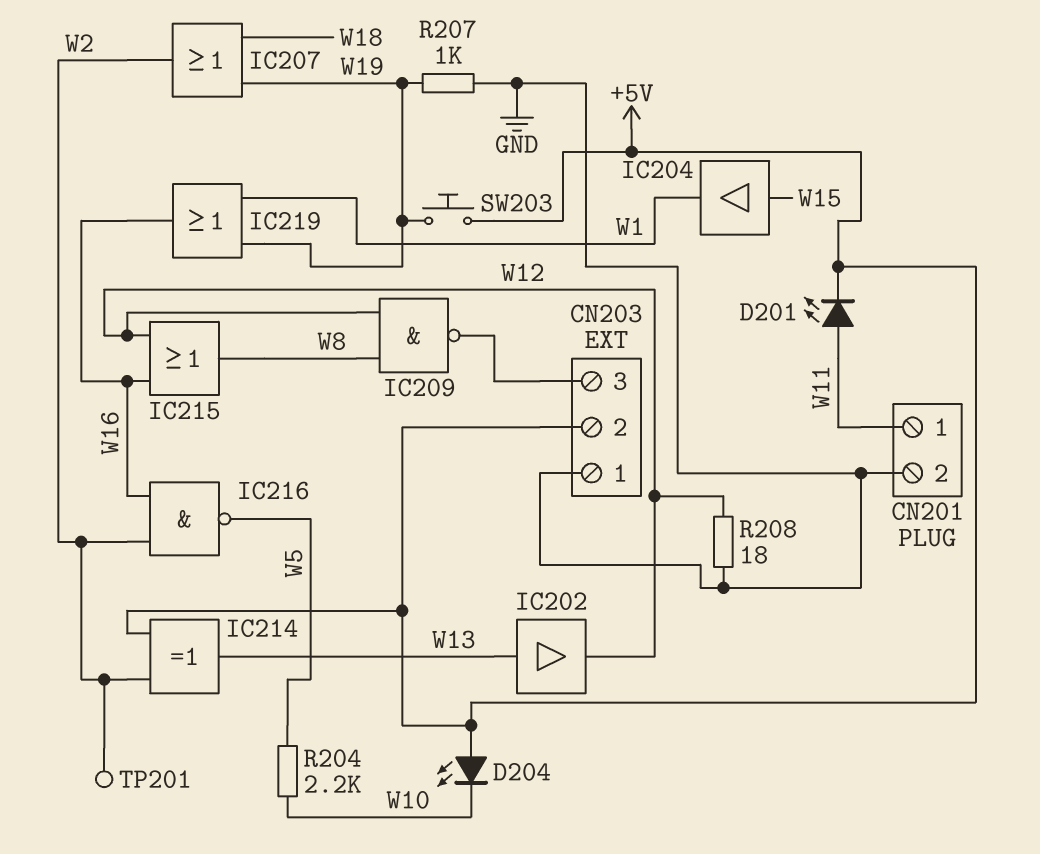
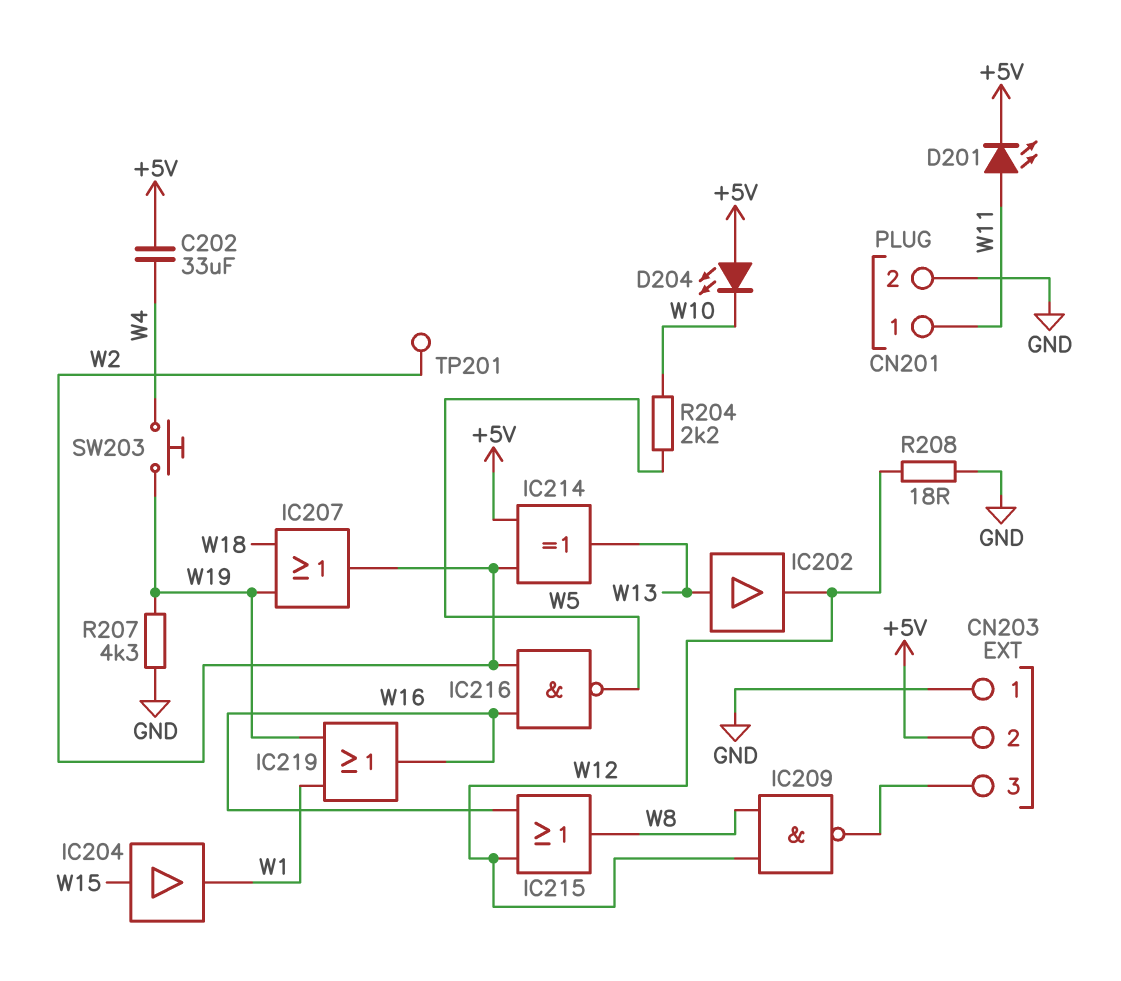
C202: none -> 33uF (+5V, W4)
R207: 1k (GND, W19) -> 4.3k (GND, W19)
SW203: button (+5V, W19) -> button (W4, W19)

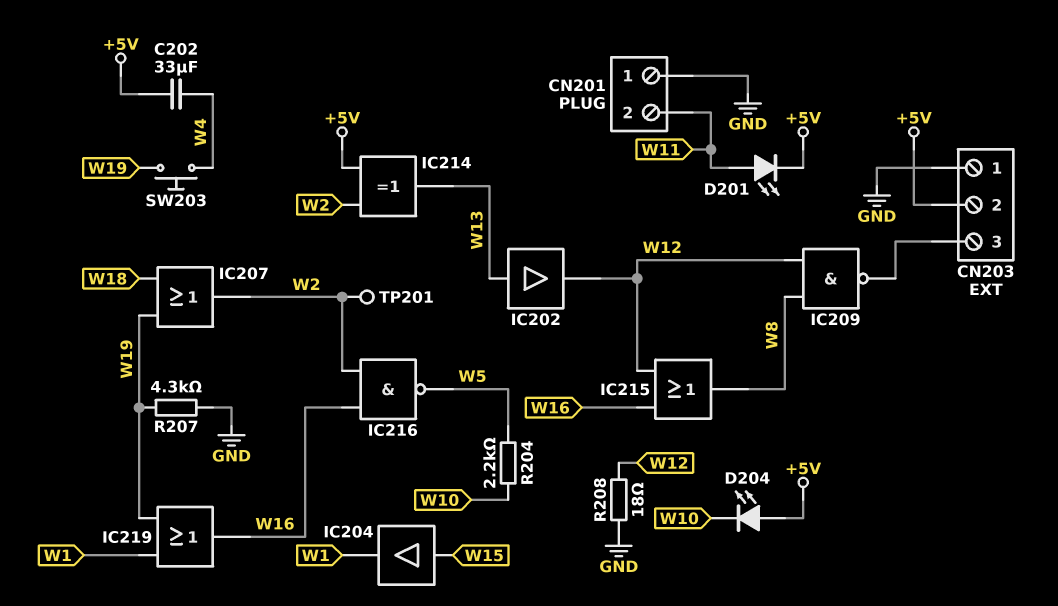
CN201 pin 1: W11 -> GND
CN201 pin 2: GND -> W11

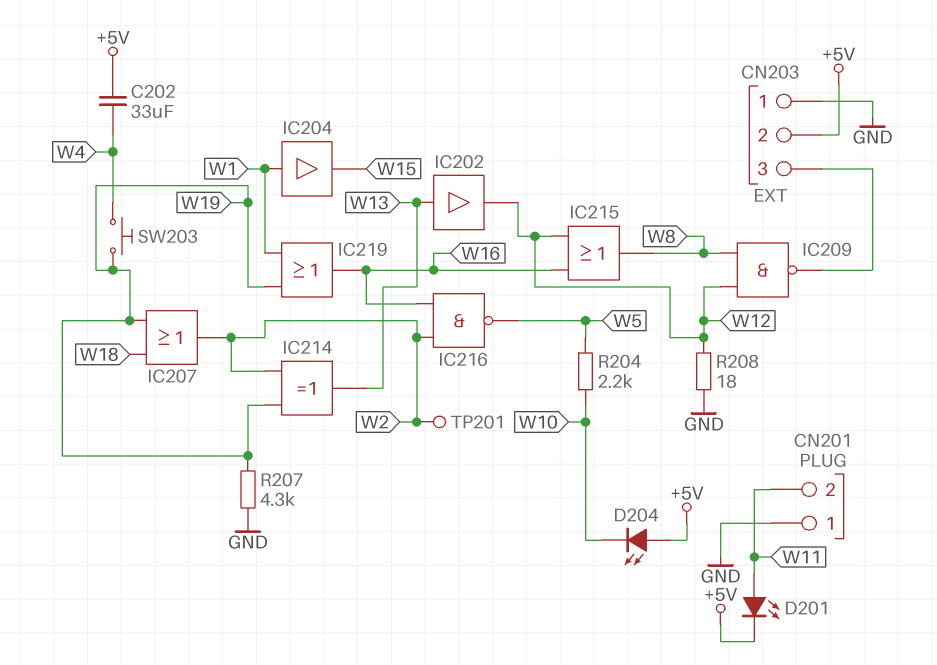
IC204: buffer (in W15, out W1) -> buffer (in W1, out W15)
IC214: XOR (in +5V, in W2, out W13) -> XOR (in W2, in W19, out W13)

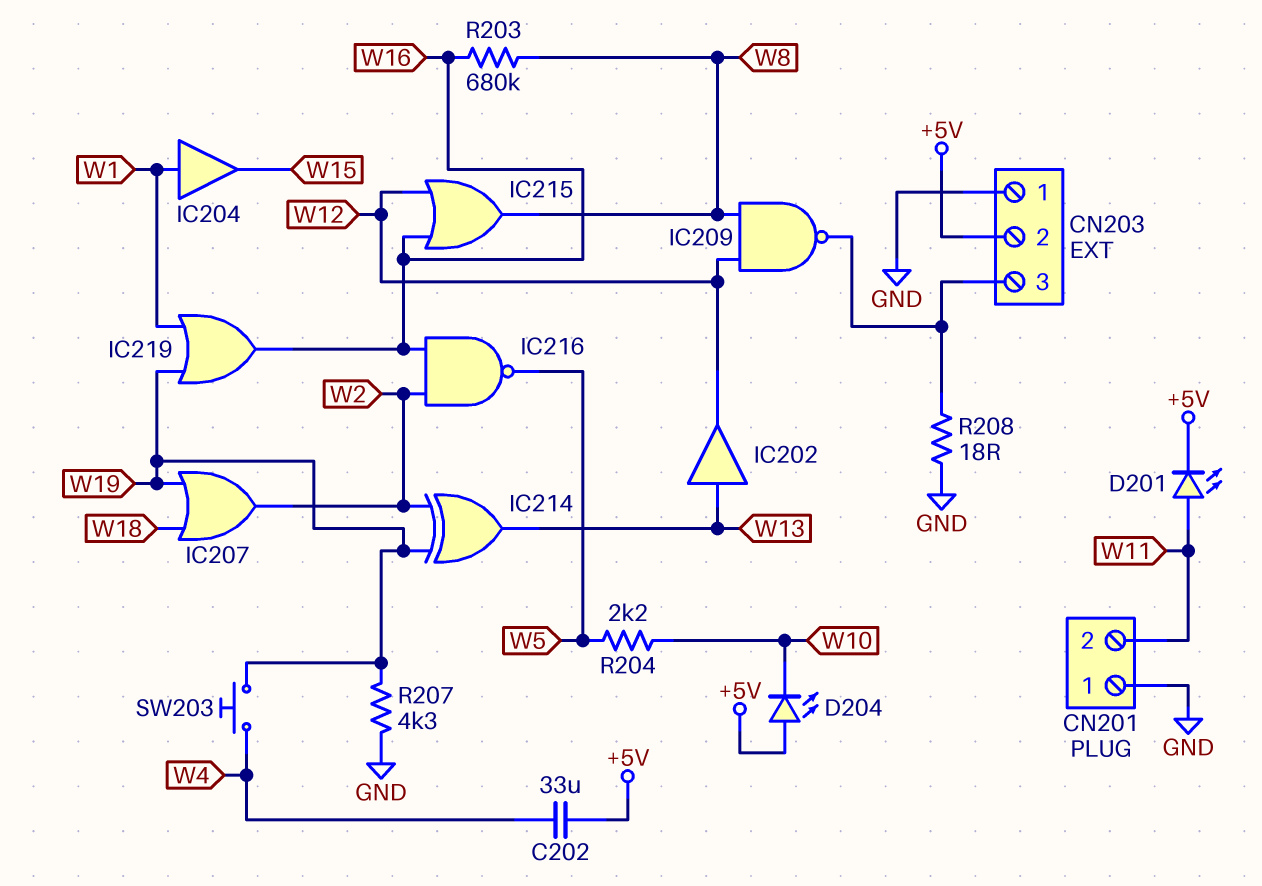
R203: none -> 680k (W8, W16)
R208: 18 (GND, W12) -> 18 (CN203/3, GND)
TP201: test point (W2) -> none

